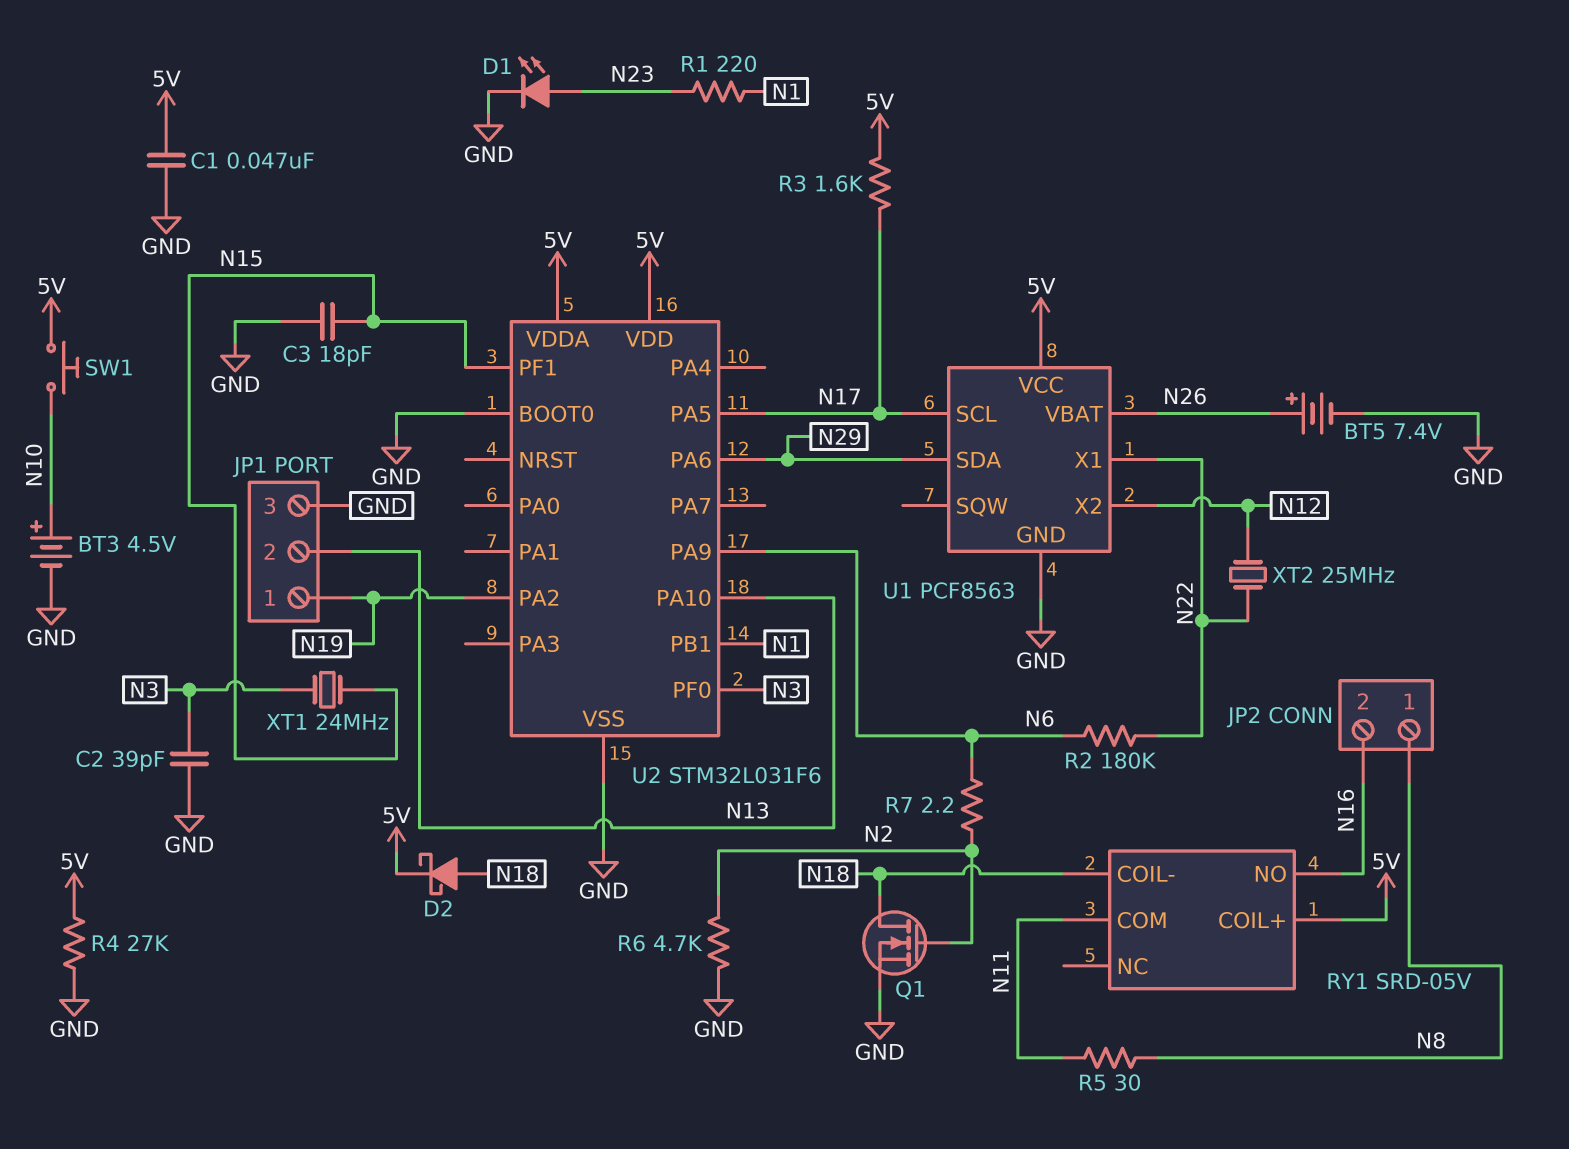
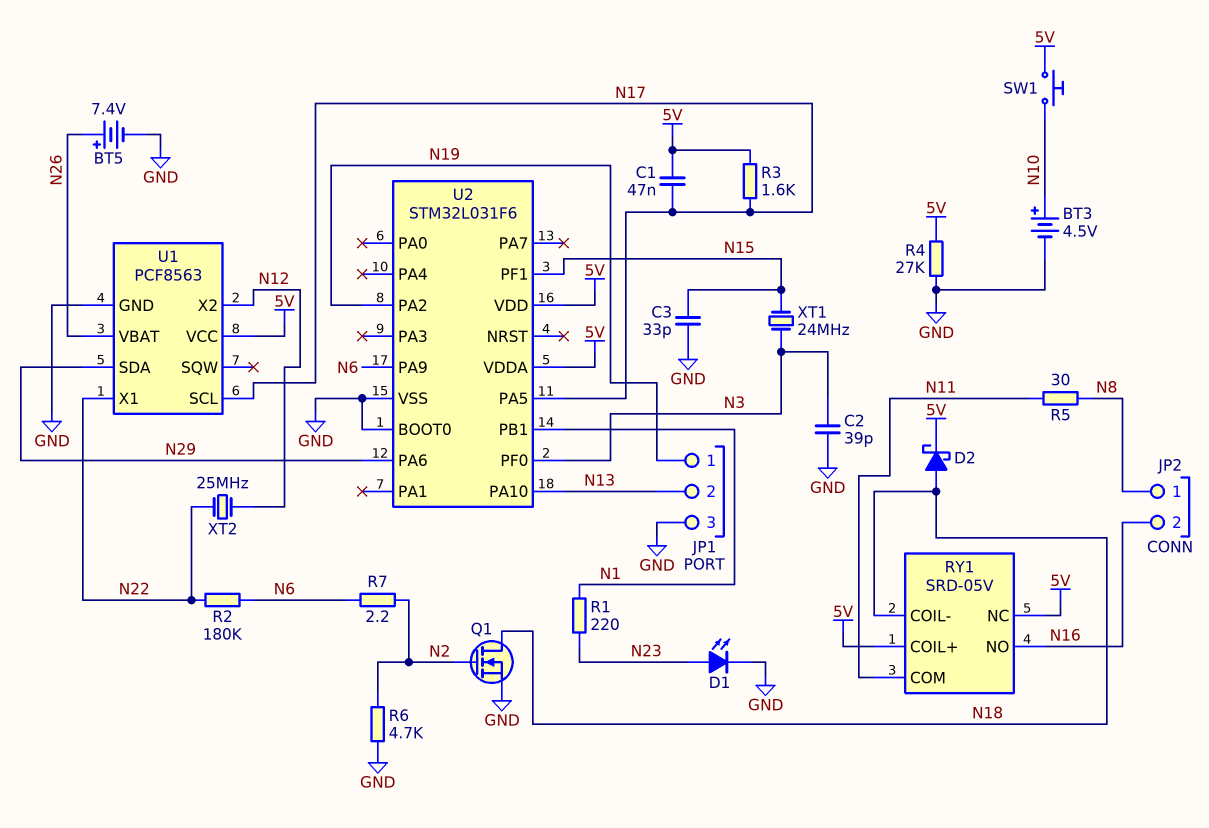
C1: 47nF (5V, GND) -> 47nF (5V, N17)
C3: 18pF (GND, N15) -> 33pF (GND, N15)
RY1 pin NC: none -> 5V

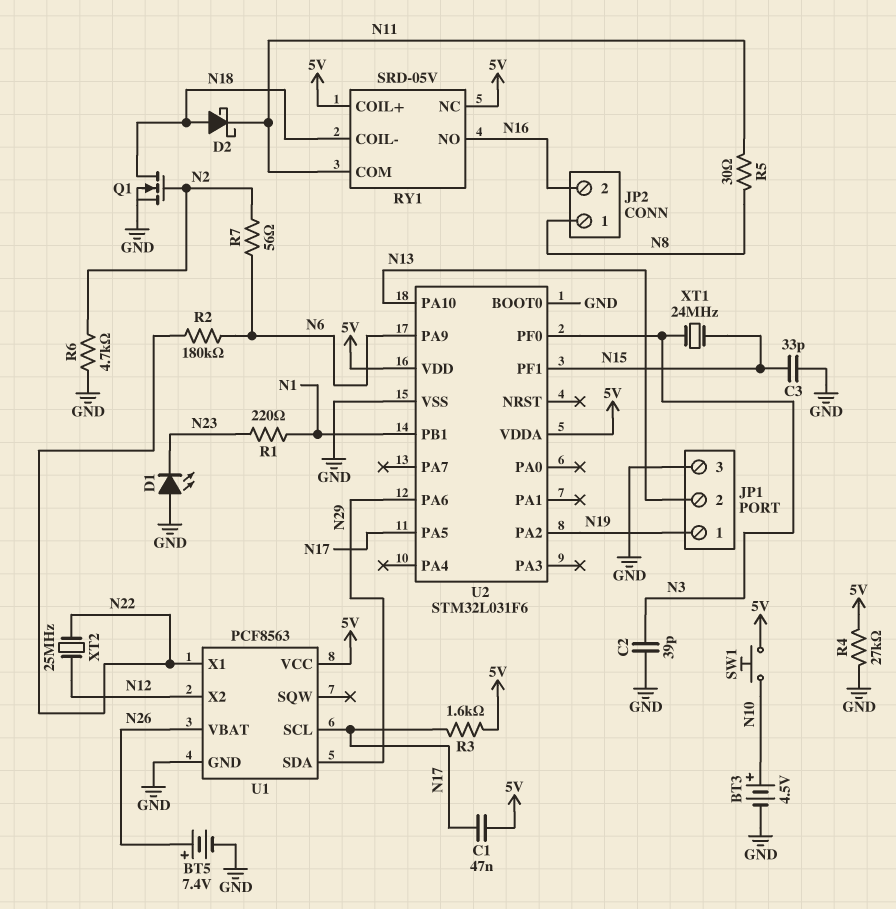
D1: LED (A N23, K GND) -> LED (A GND, K N23)
D2: schottky (A N18, K 5V) -> schottky (A N18, K N11)
R7: 2.2 (N2, N6) -> 56 (N2, N6)

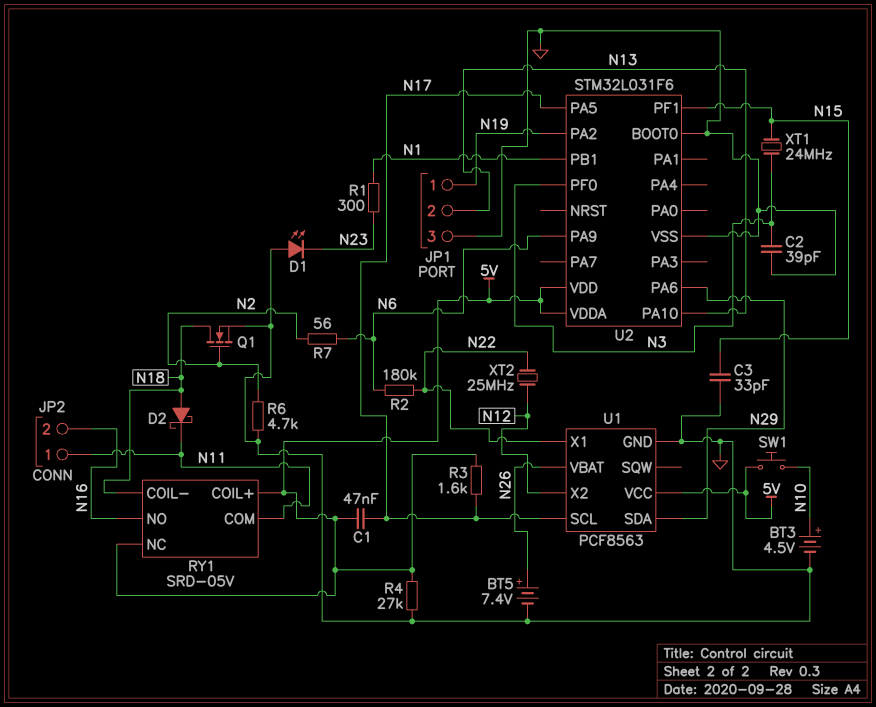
JP2 pin 1: N8 -> N11
R1: 220 (N1, N23) -> 300 (N1, N23)
R5: 30 (N8, N11) -> none

